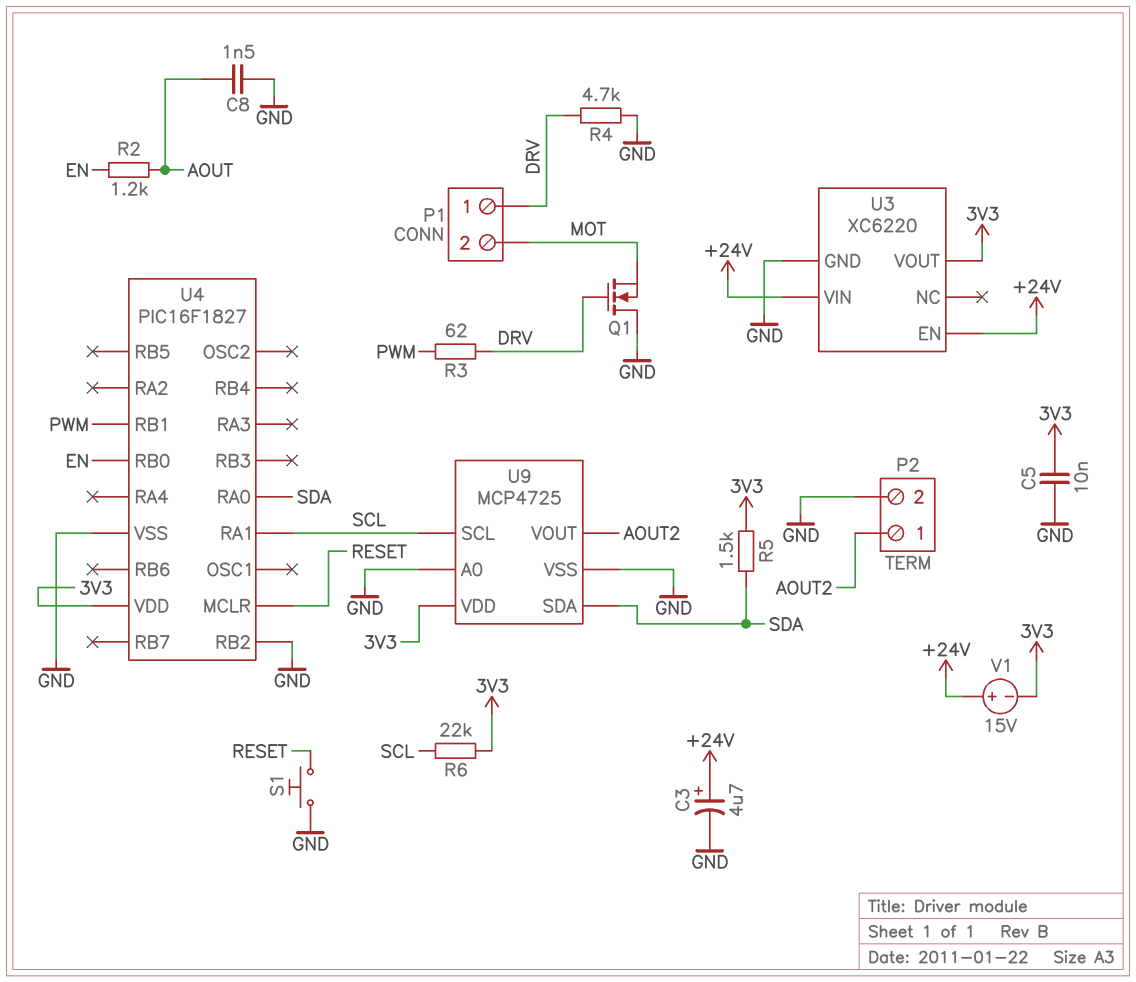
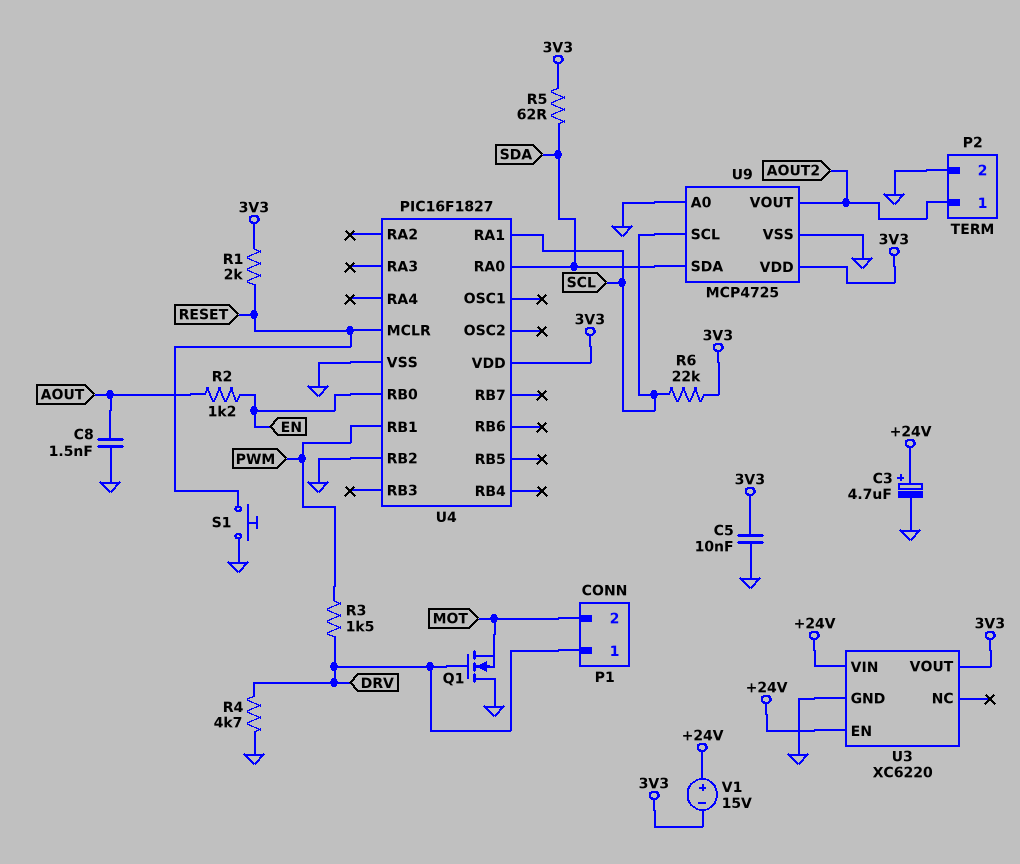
R1: none -> 2k (3V3, RESET)
R3: 62 (DRV, PWM) -> 1.5k (DRV, PWM)
R5: 1.5k (3V3, SDA) -> 62 (3V3, SDA)

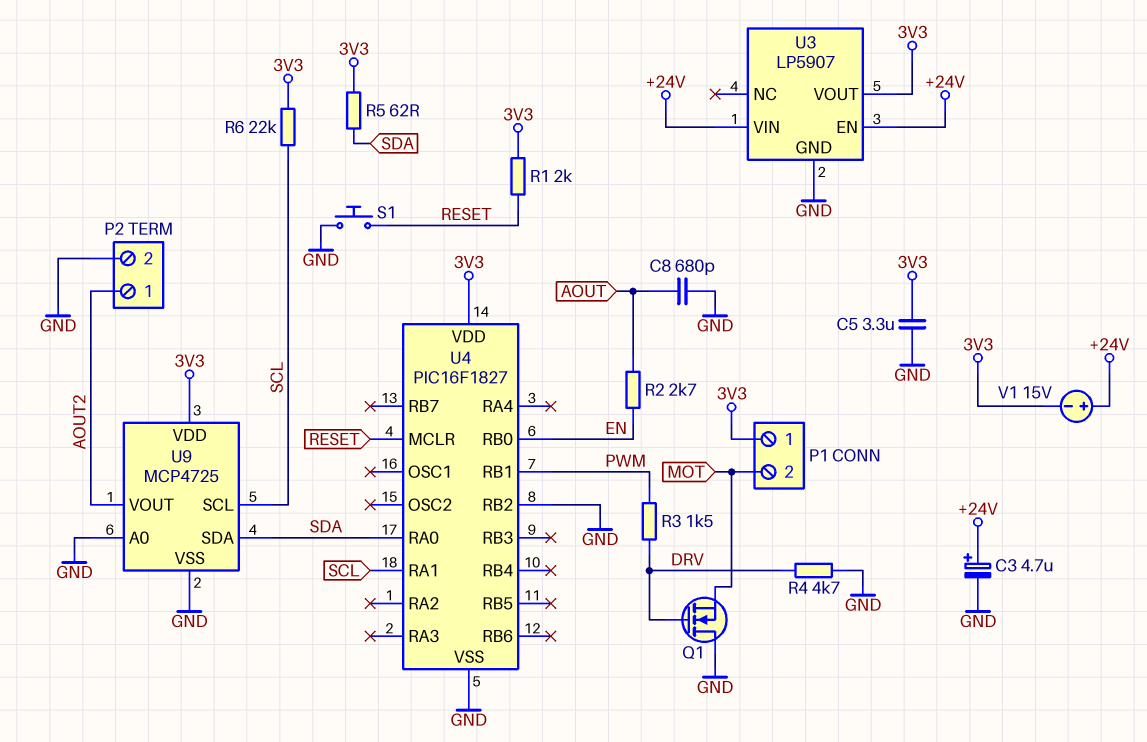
C5: 10nF (3V3, GND) -> 3.3uF (3V3, GND)
C8: 1.5nF (AOUT, GND) -> 680pF (AOUT, GND)
P1 pin 1: DRV -> 3V3
R2: 1.2k (AOUT, EN) -> 2.7k (AOUT, EN)
U3: XC6220 -> LP5907

